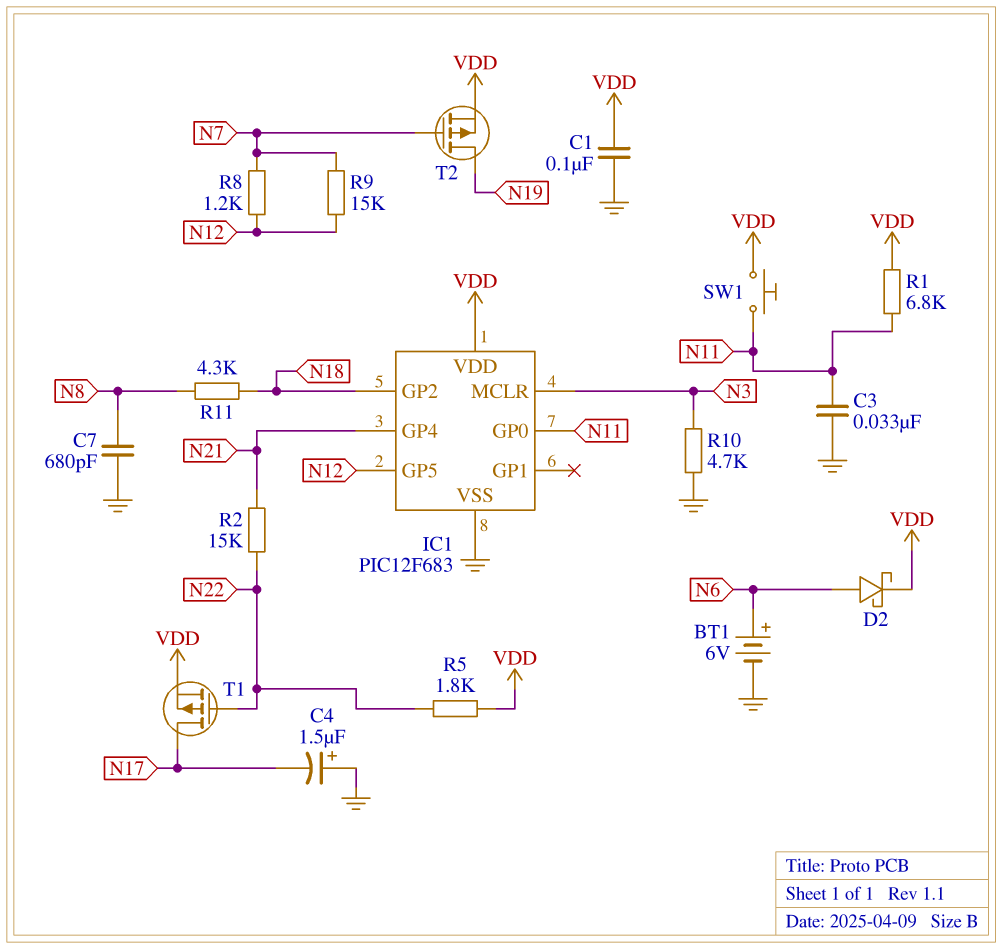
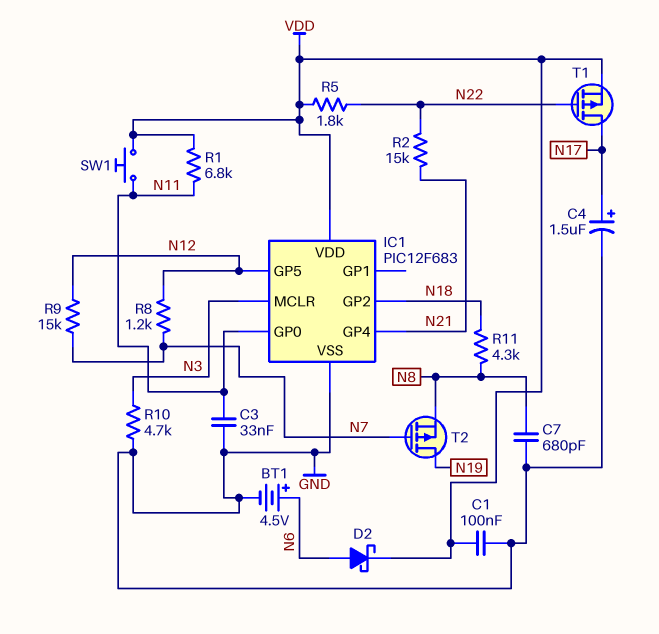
BT1: 6V (plus N6, minus GND) -> 4.5V (plus N6, minus GND)
C4: 1.5uF (plus GND, minus N17) -> 1.5uF (plus N17, minus GND)
T2: PMOS (G N7, D N19, S VDD) -> PMOS (G N7, D N19, S N8)

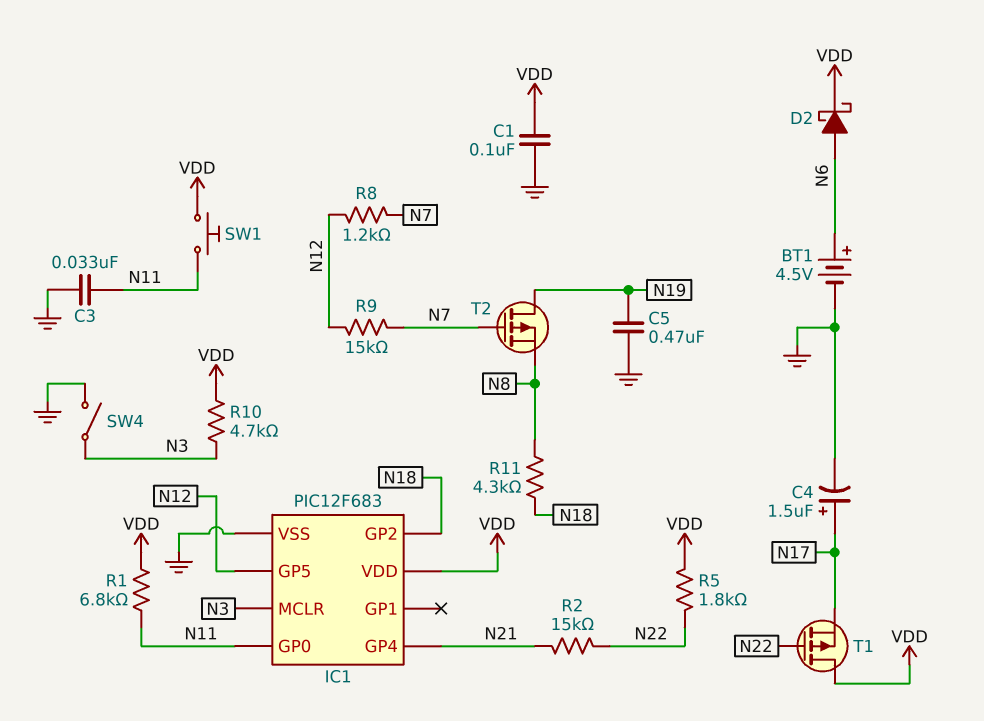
C5: none -> 470nF (GND, N19)
C7: 680pF (GND, N8) -> none
R10: 4.7k (GND, N3) -> 4.7k (N3, VDD)
SW4: none -> switch (GND, N3)
T1: PMOS (G N22, D N17, S VDD) -> PMOS (G N22, D VDD, S N17)

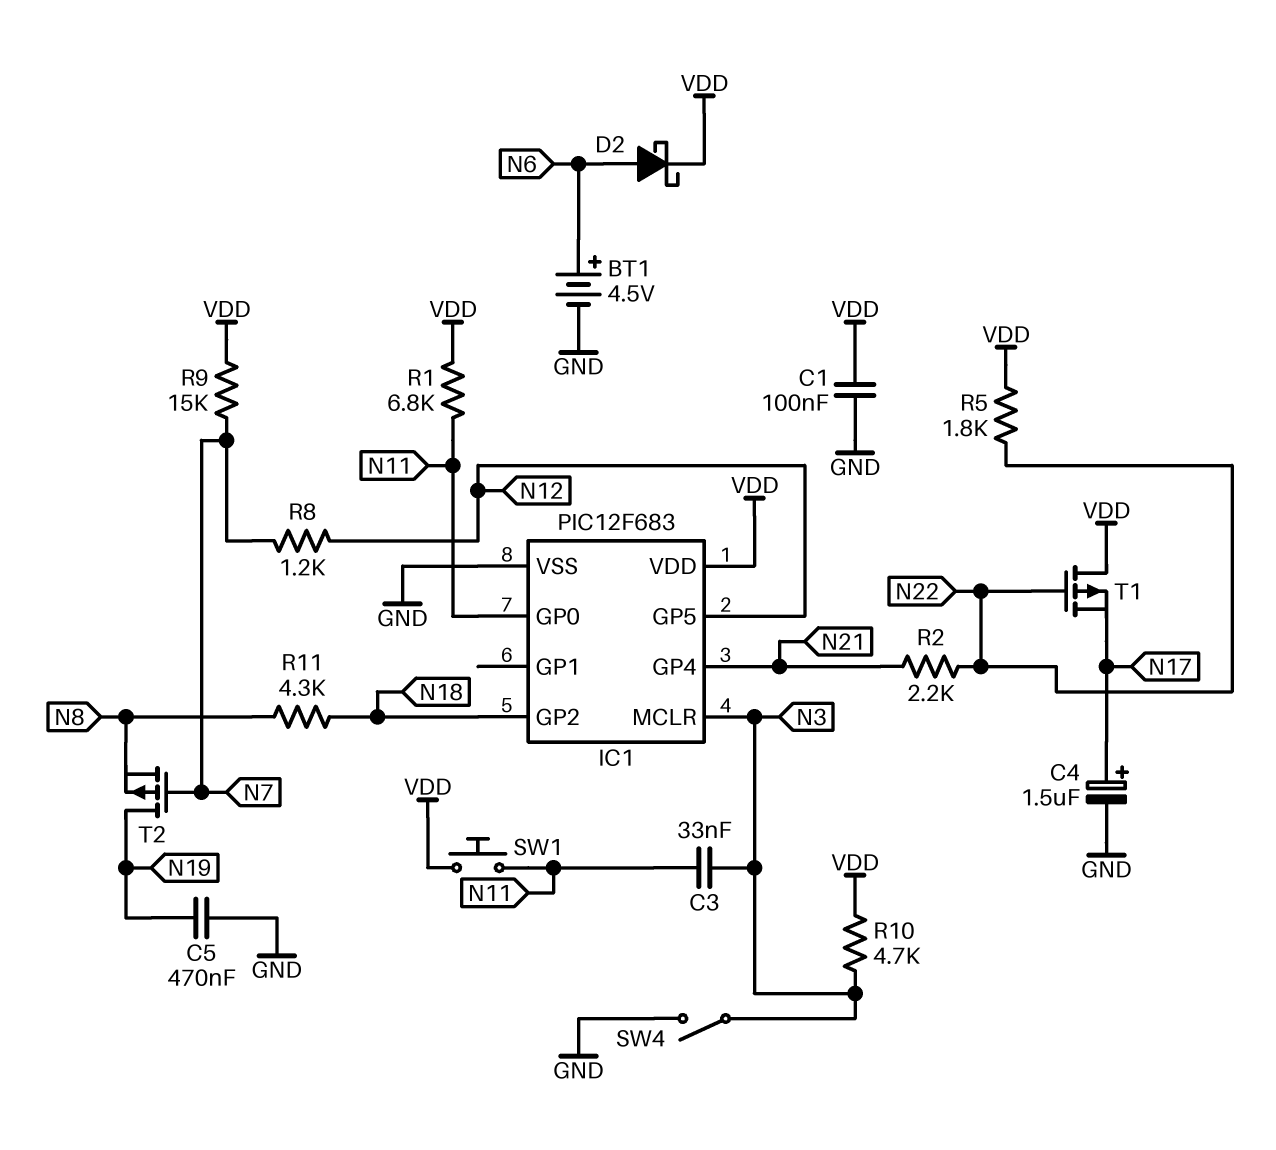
C3: 33nF (GND, N11) -> 33nF (N3, N11)
R2: 15k (N21, N22) -> 2.2k (N21, N22)
R9: 15k (N7, N12) -> 15k (N7, VDD)

